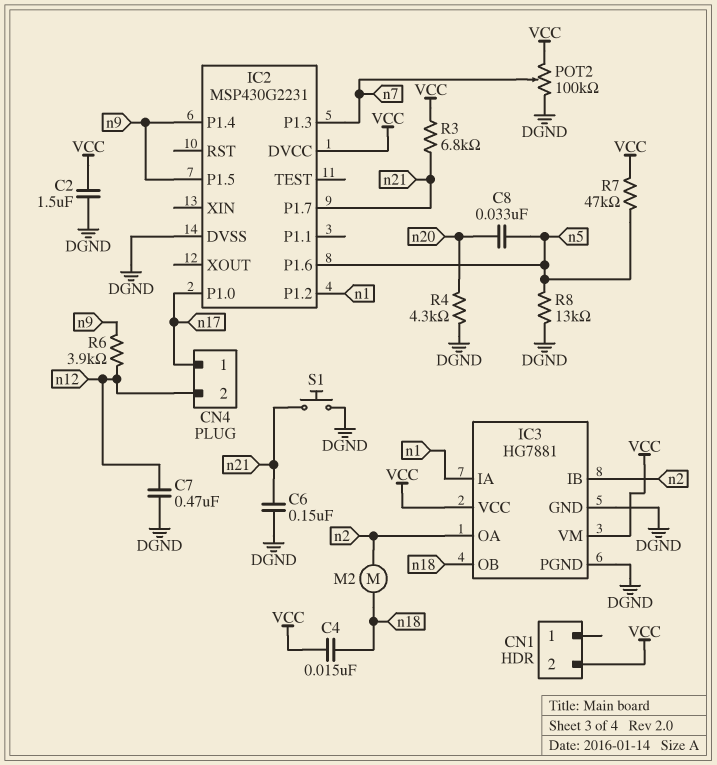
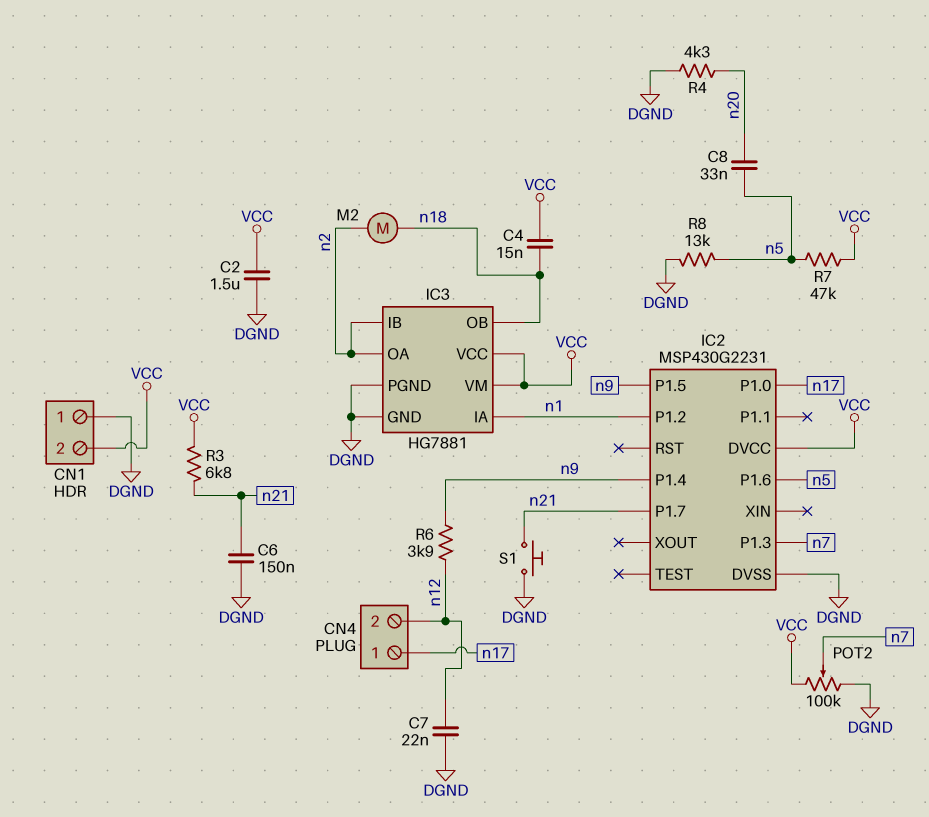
C7: 470nF (DGND, n12) -> 22nF (DGND, n12)
CN1 pin 1: none -> DGND

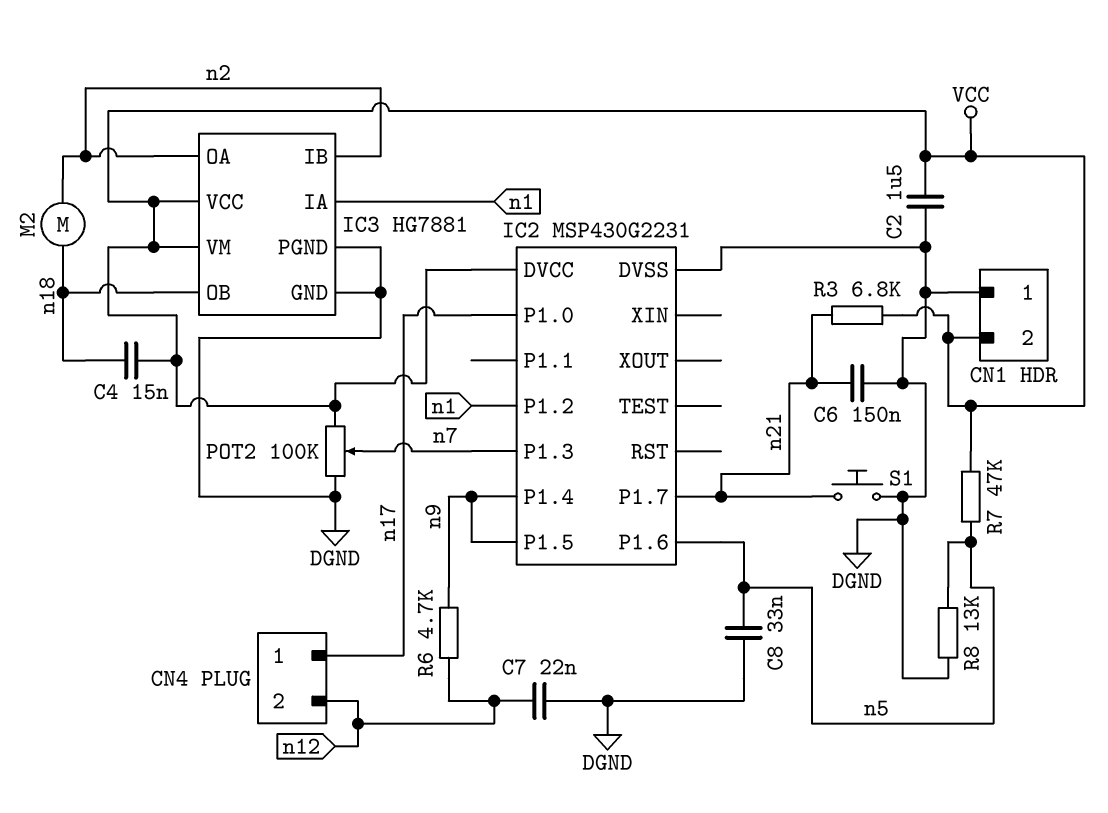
C8: 33nF (n5, n20) -> 33nF (DGND, n5)
R4: 4.3k (DGND, n20) -> none
R6: 3.9k (n9, n12) -> 4.7k (n9, n12)

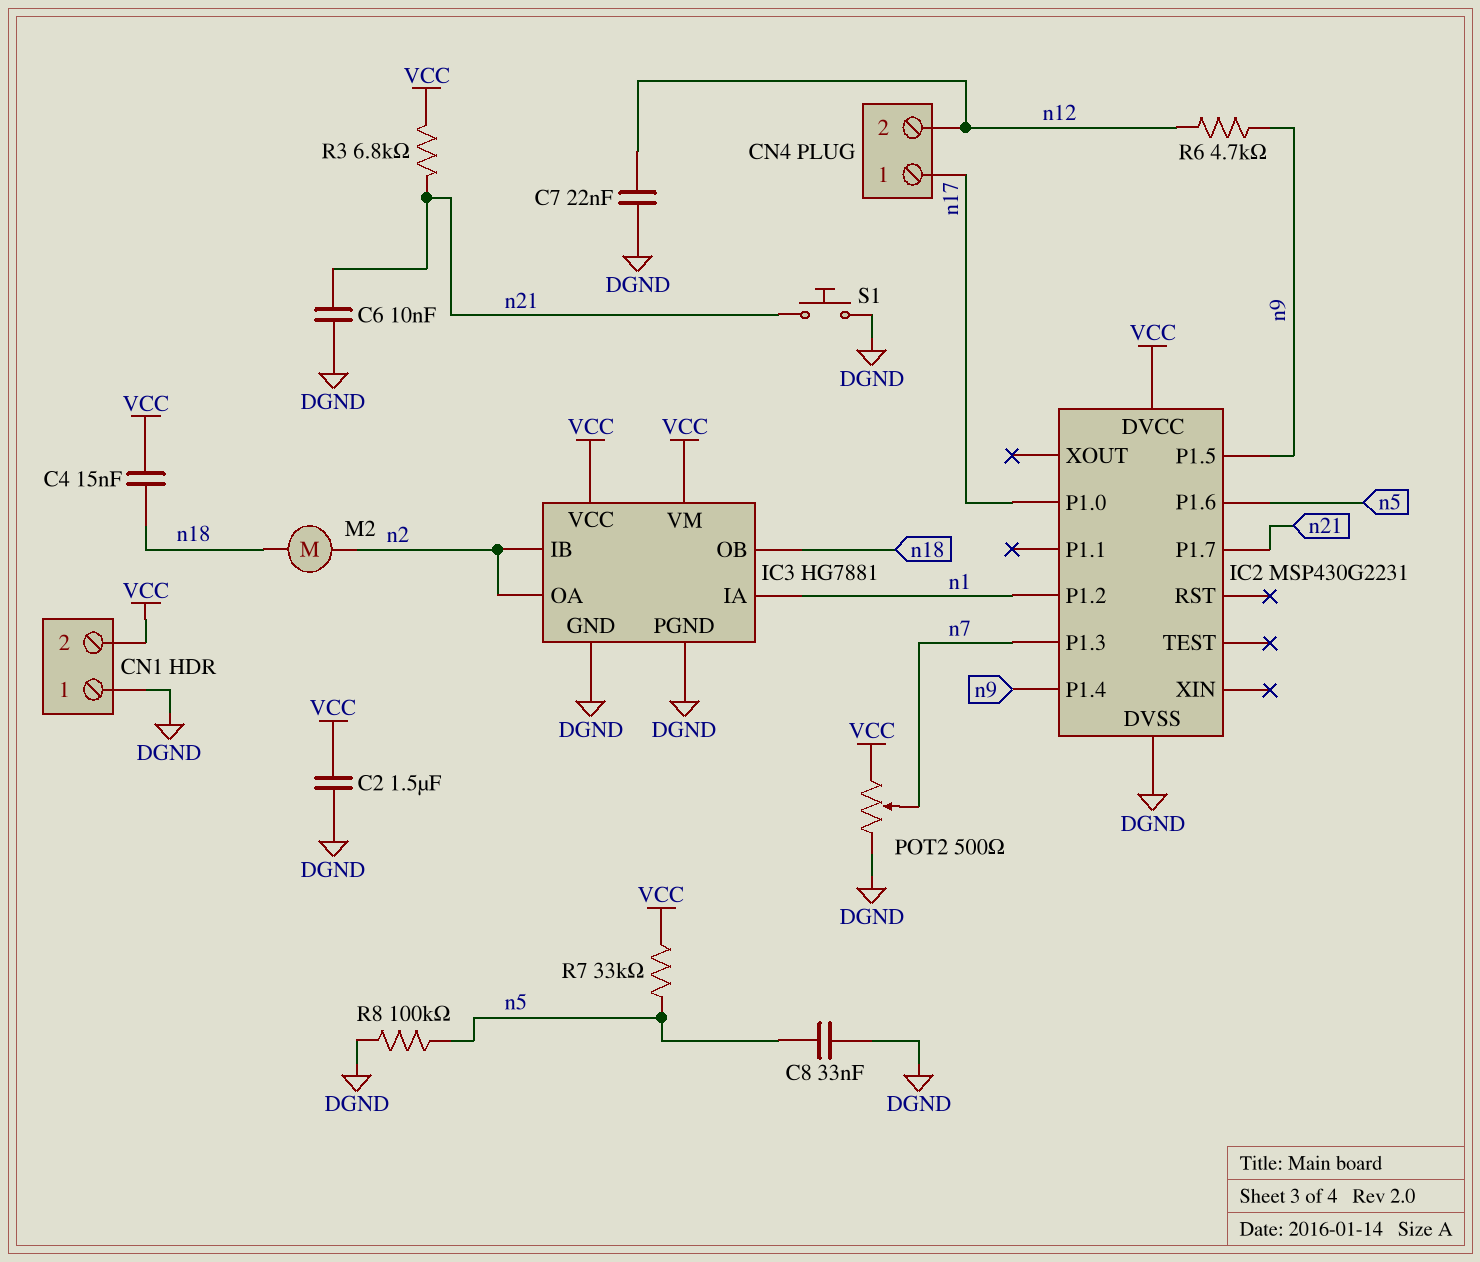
C6: 150nF (DGND, n21) -> 10nF (DGND, n21)
POT2: 100k (DGND, VCC, wiper n7) -> 500 (DGND, VCC, wiper n7)
R7: 47k (VCC, n5) -> 33k (VCC, n5)
R8: 13k (DGND, n5) -> 100k (DGND, n5)

